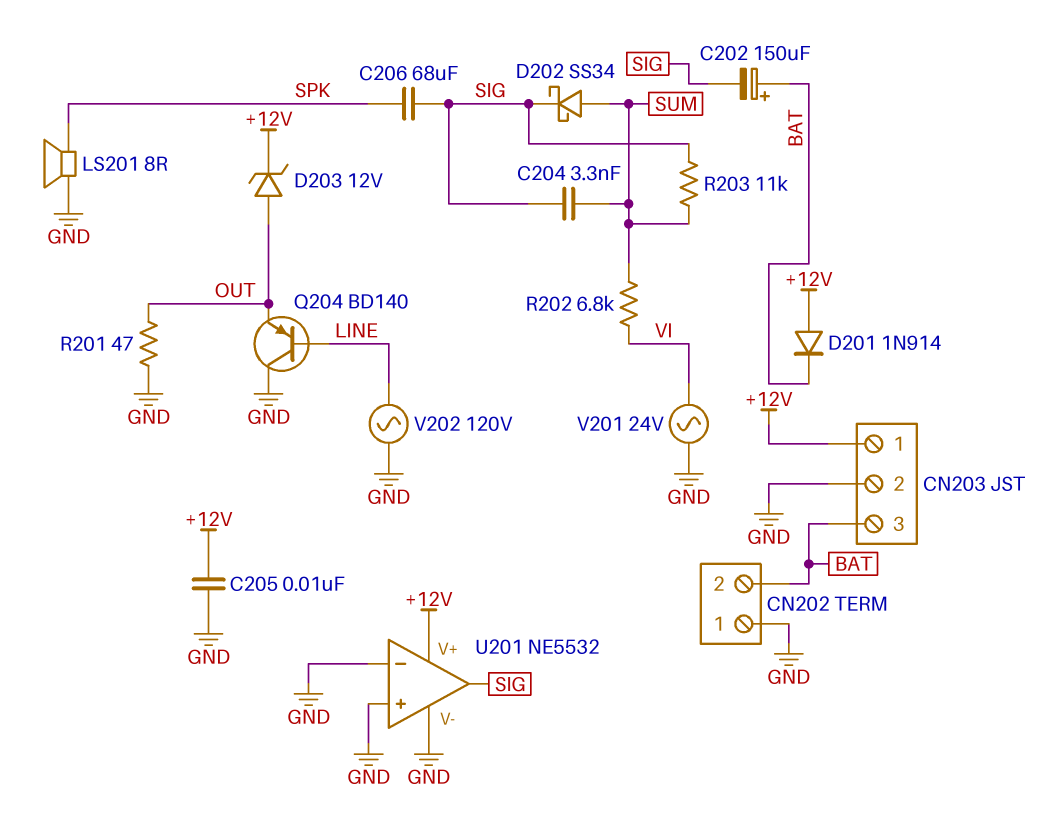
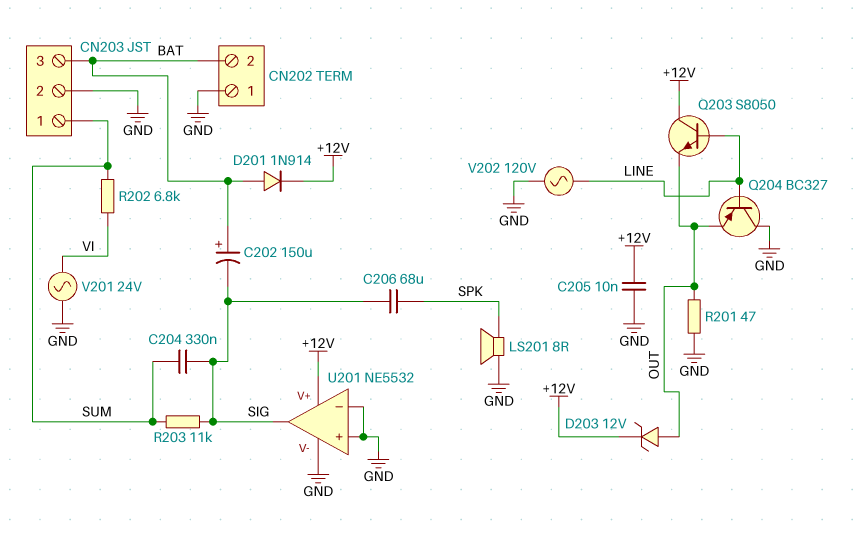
C204: 3.3nF (SIG, SUM) -> 330nF (SIG, SUM)
CN203 pin 1: +12V -> SUM
D201: diode 1N914 (A +12V, K BAT) -> diode 1N914 (A BAT, K +12V)
D202: schottky SS34 (A SUM, K SIG) -> none
Q203: none -> NPN S8050 (B LINE, C +12V, E OUT)
Q204: PNP BD140 (B LINE, C GND, E OUT) -> PNP BC327 (B LINE, C GND, E OUT)

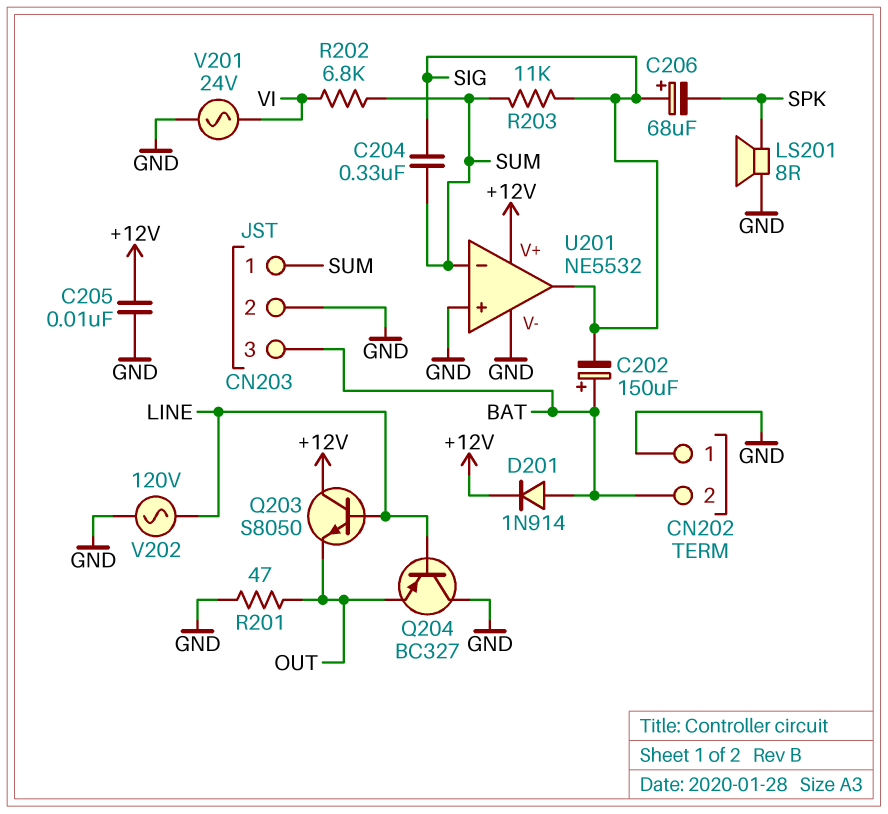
C206: 68uF (SIG, SPK) -> 68uF (plus SIG, minus SPK)
D203: zener 12V (A OUT, K +12V) -> none
U201 pin in-: GND -> SUM

